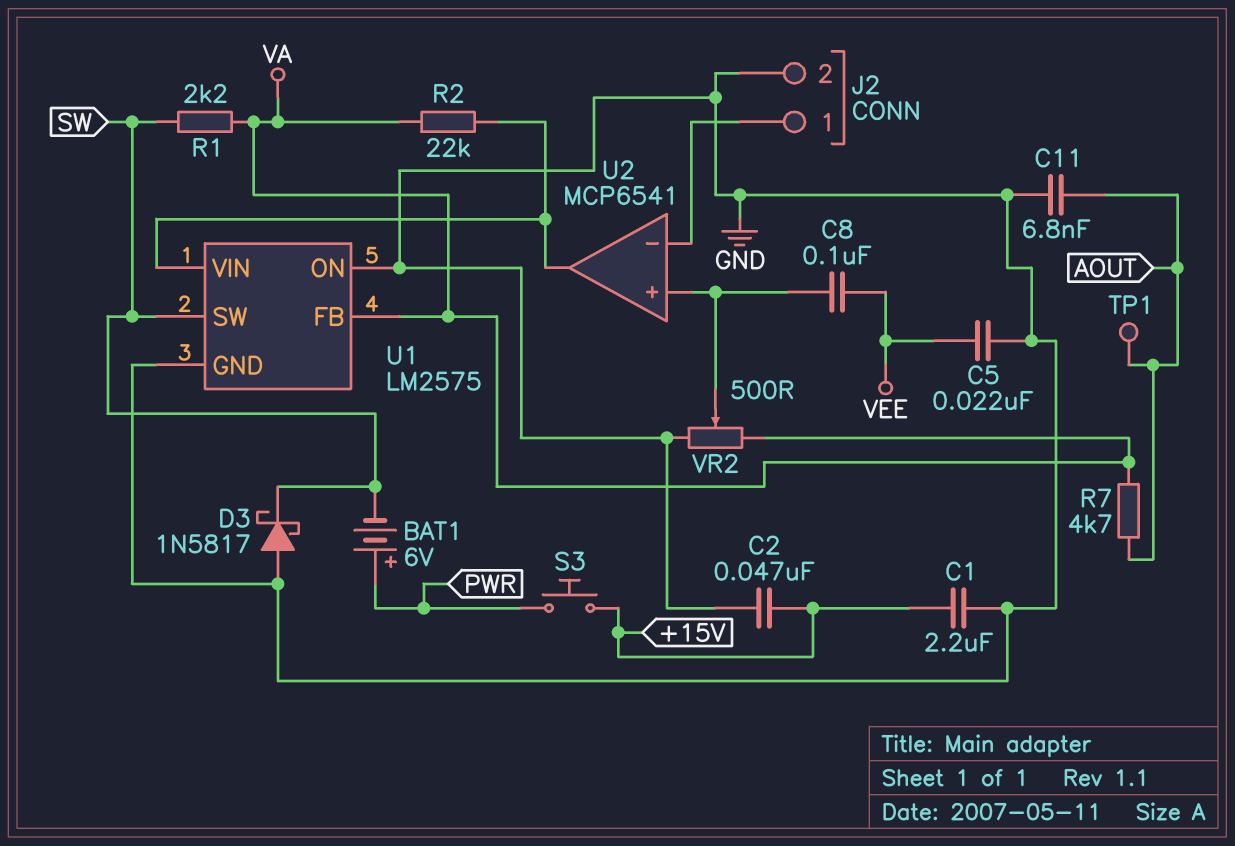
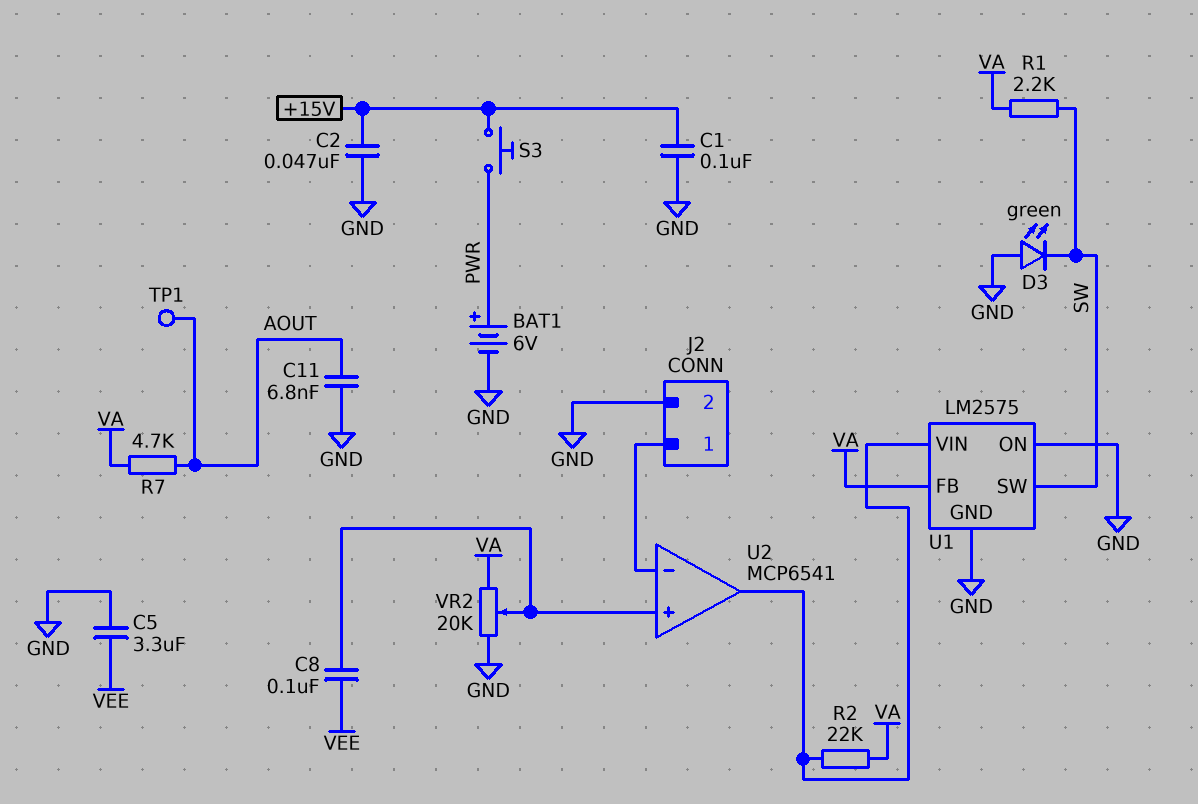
BAT1: 6V (plus PWR, minus SW) -> 6V (plus PWR, minus GND)
C1: 2.2uF (+15V, GND) -> 100nF (+15V, GND)
C5: 22nF (GND, VEE) -> 3.3uF (GND, VEE)
D3: schottky 1N5817 (A GND, K SW) -> LED green (A GND, K SW)
VR2: 500 (GND, VA, wiper U2/in+) -> 20k (GND, VA, wiper U2/in+)

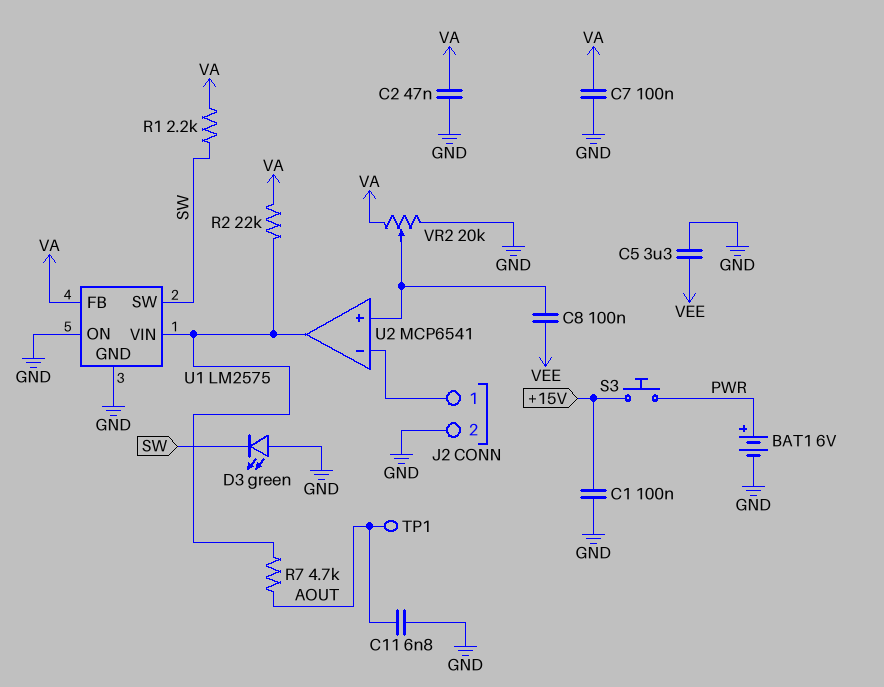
C2: 47nF (+15V, GND) -> 47nF (GND, VA)
C7: none -> 100nF (GND, VA)
R7: 4.7k (AOUT, VA) -> 4.7k (AOUT, U1/VIN)

